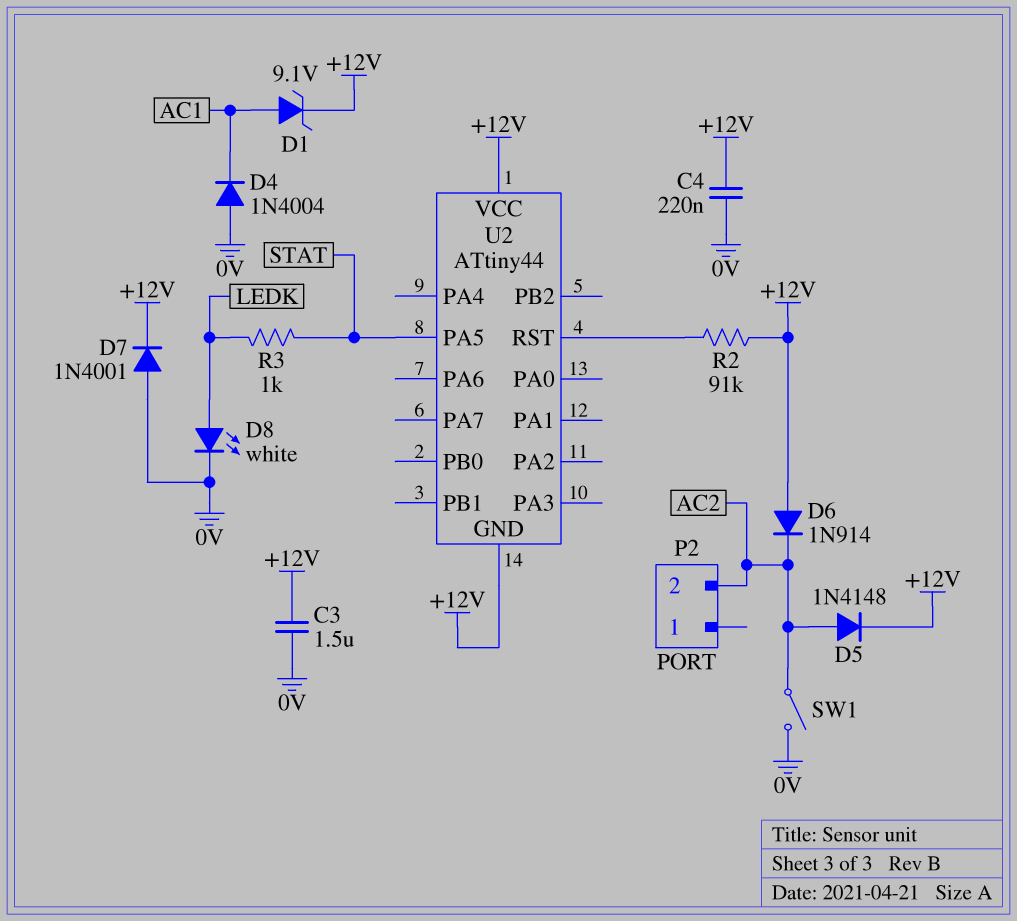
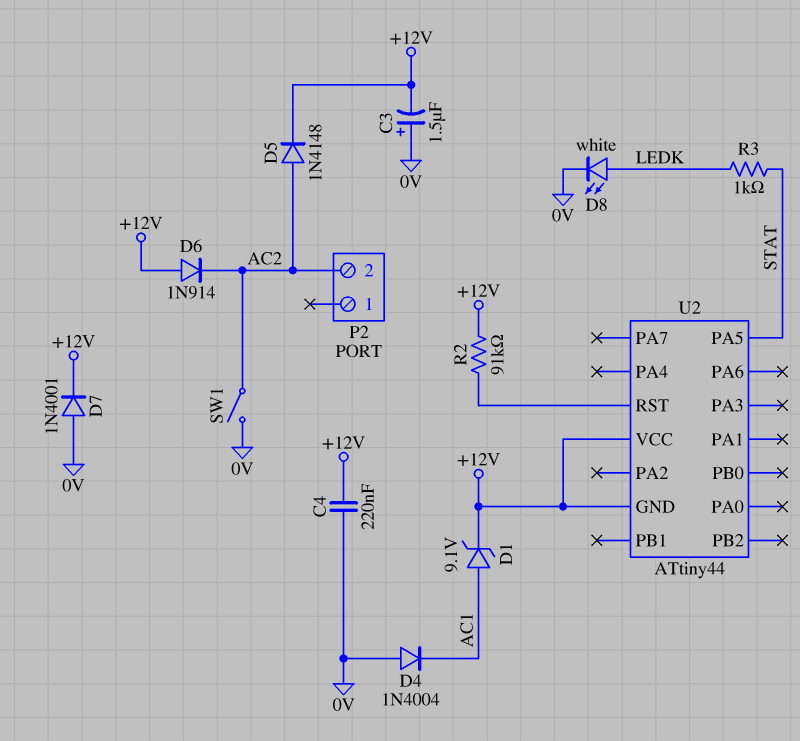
C3: 1.5uF (+12V, 0V) -> 1.5uF (plus 0V, minus +12V)

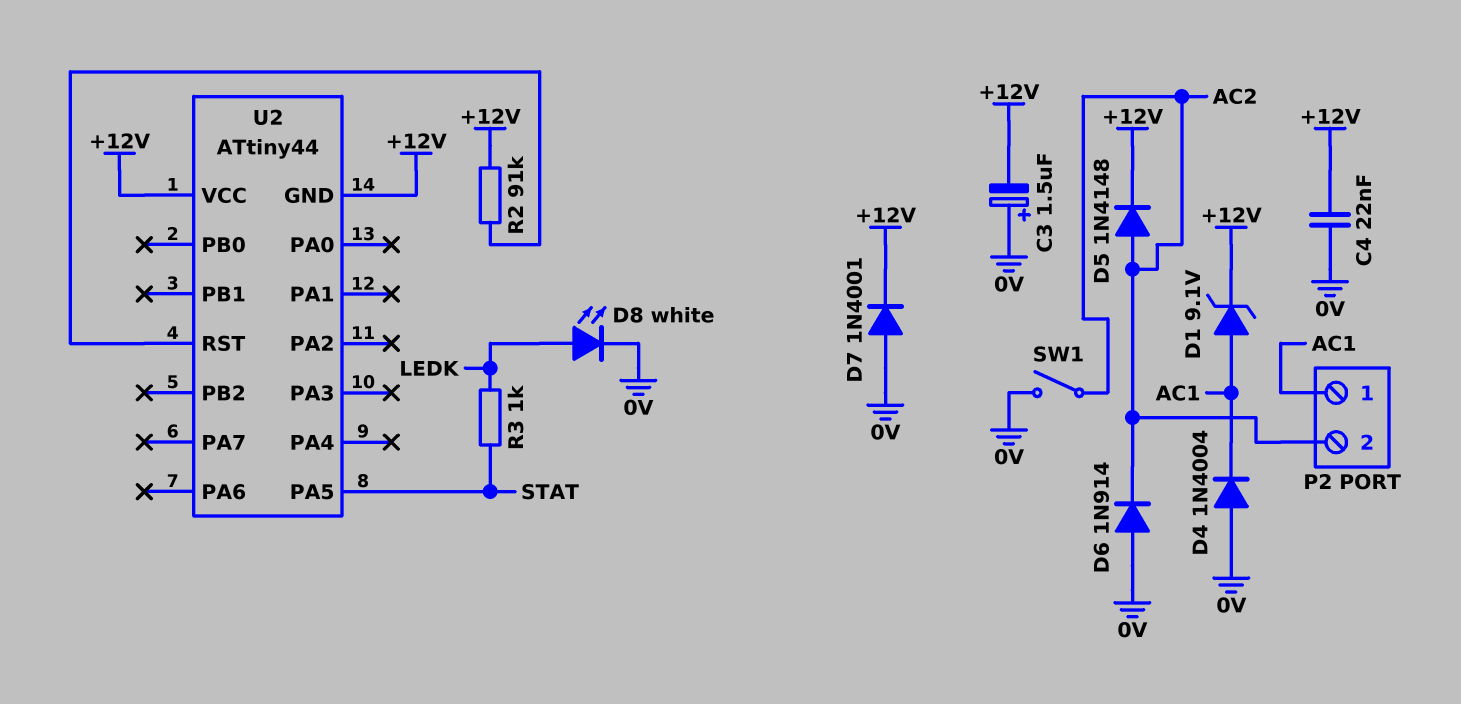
C4: 220nF (+12V, 0V) -> 22nF (+12V, 0V)
D6: diode 1N914 (A +12V, K AC2) -> diode 1N914 (A 0V, K AC2)
P2 pin 1: none -> AC1

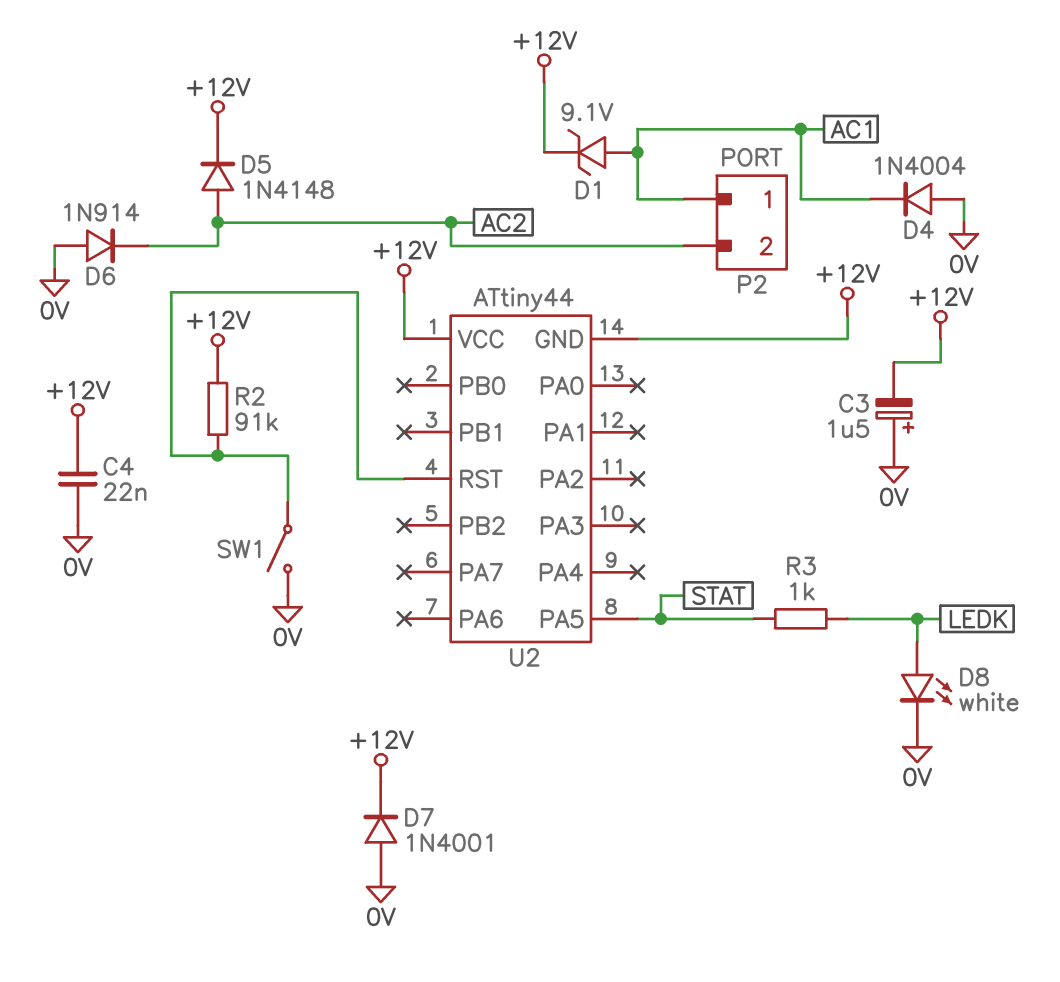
SW1: switch (0V, AC2) -> switch (0V, U2/RST)

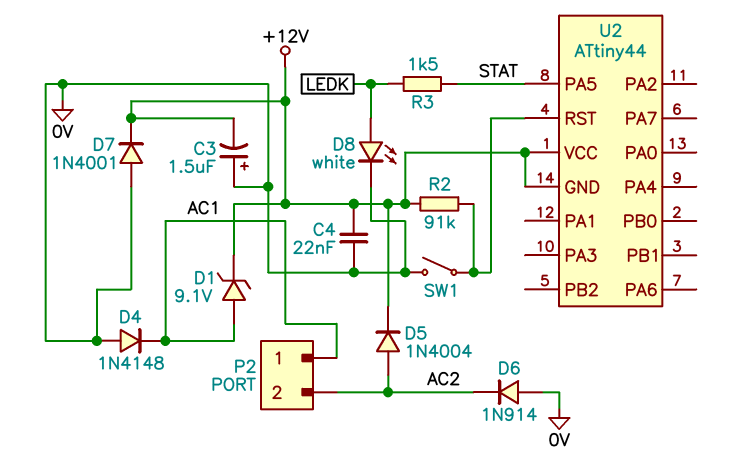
D4: diode 1N4004 (A 0V, K AC1) -> diode 1N4148 (A 0V, K AC1)
D5: diode 1N4148 (A AC2, K +12V) -> diode 1N4004 (A AC2, K +12V)
R3: 1k (LEDK, STAT) -> 1.5k (LEDK, STAT)

